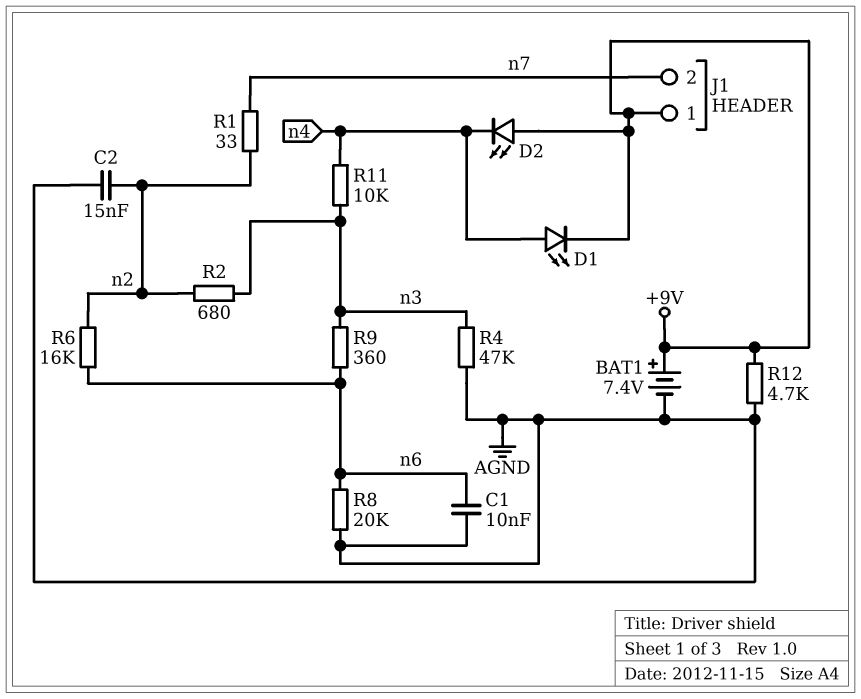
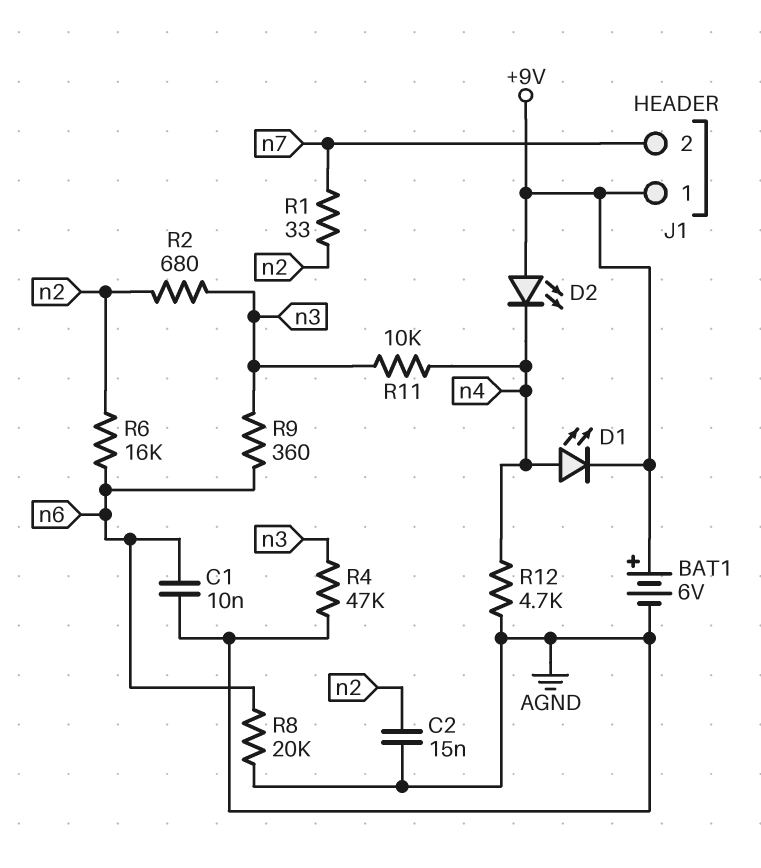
BAT1: 7.4V (plus +9V, minus AGND) -> 6V (plus +9V, minus AGND)
R12: 4.7k (+9V, AGND) -> 4.7k (AGND, n4)

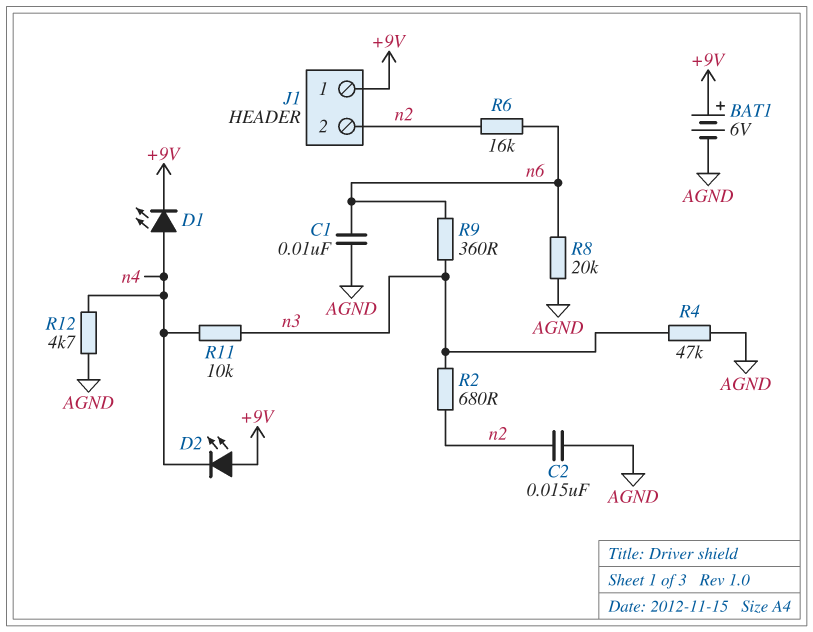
J1 pin 2: n7 -> n2
R1: 33 (n2, n7) -> none

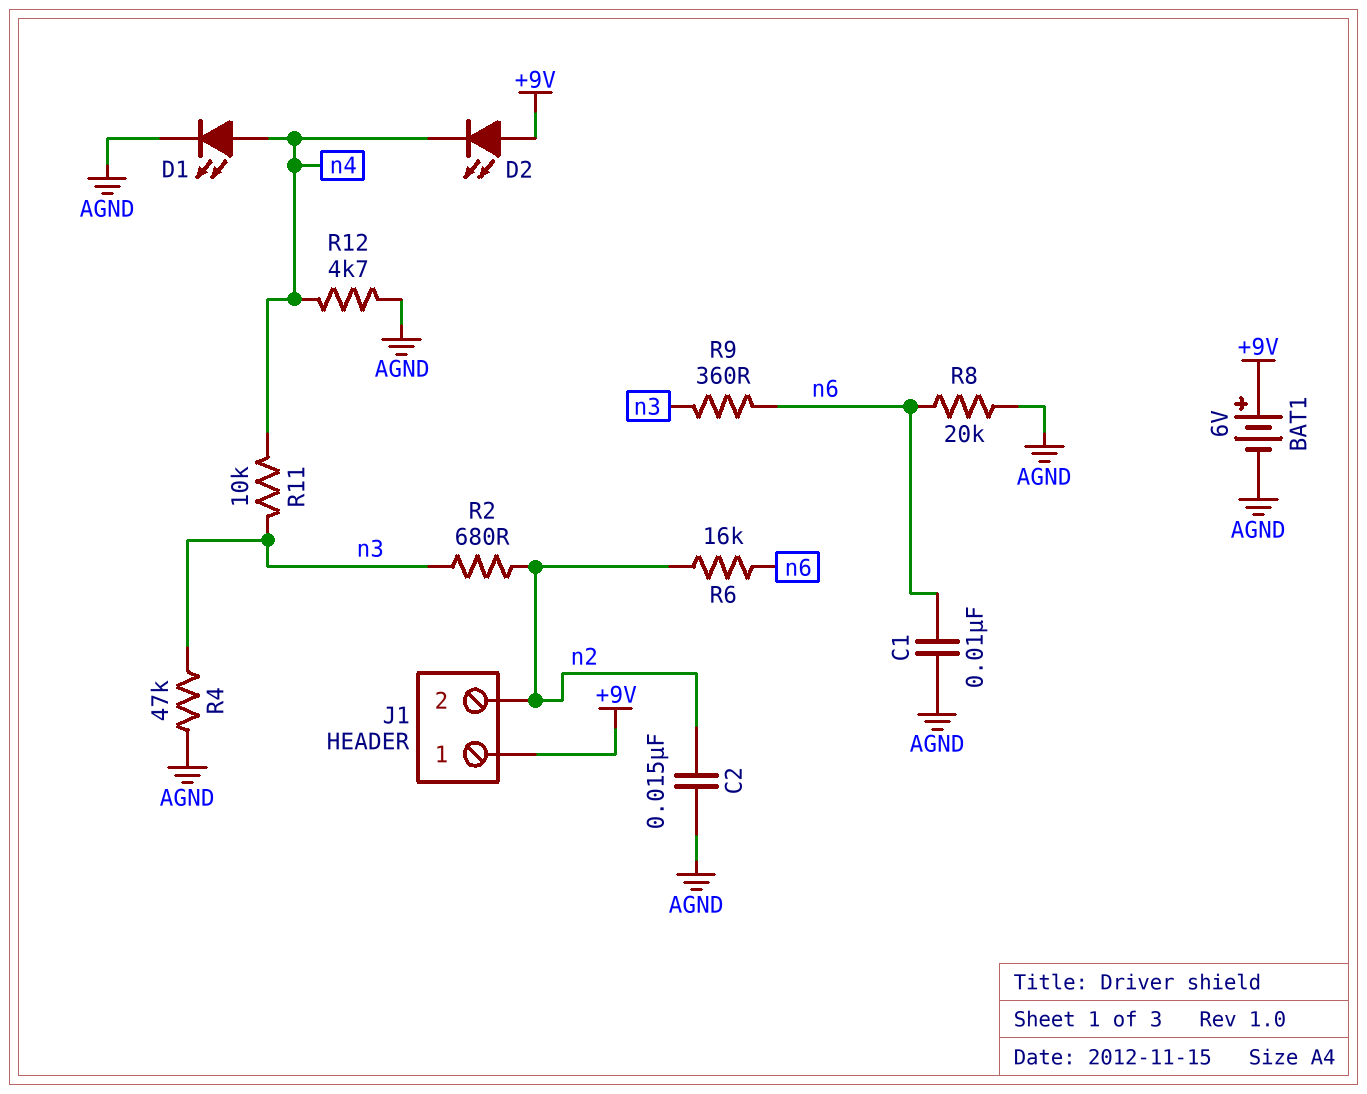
D1: LED (A n4, K +9V) -> LED (A n4, K AGND)

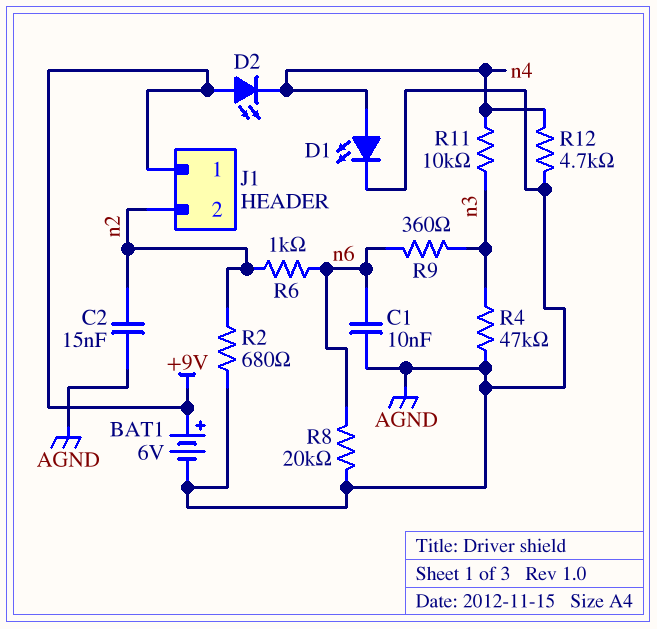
R2: 680 (n2, n3) -> 680 (AGND, n2)
R6: 16k (n2, n6) -> 1k (n2, n6)

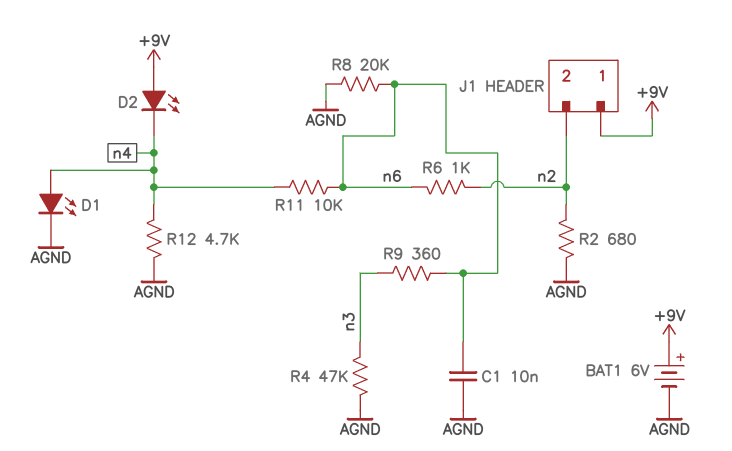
C2: 15nF (AGND, n2) -> none
R11: 10k (n3, n4) -> 10k (n4, n6)

